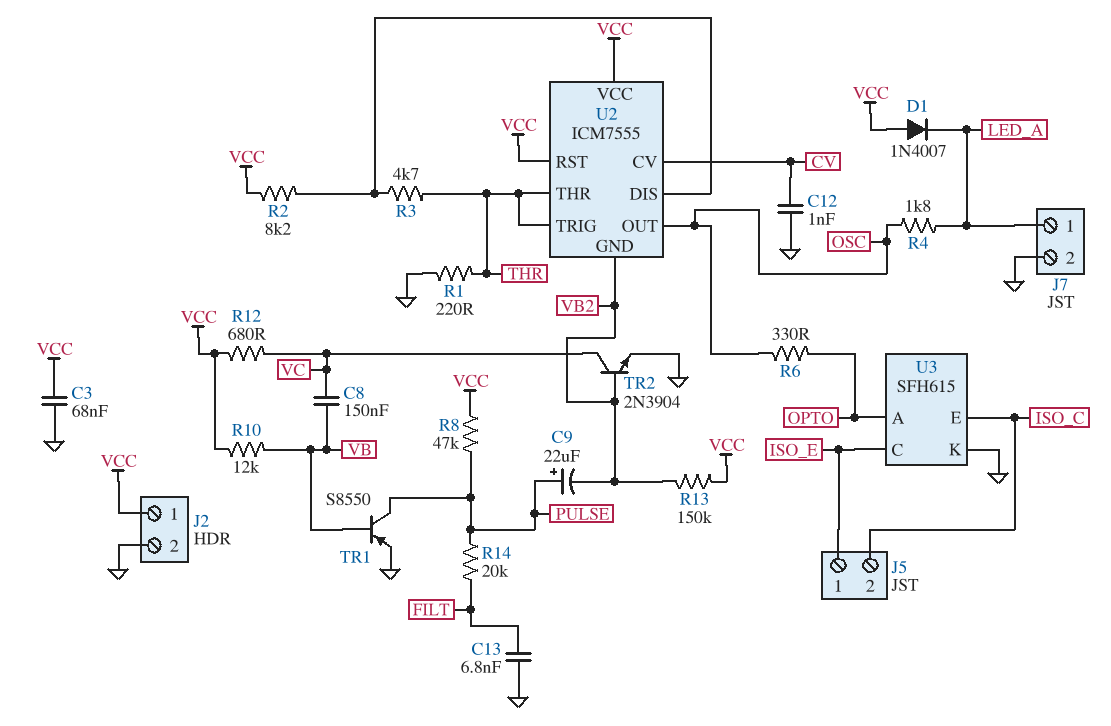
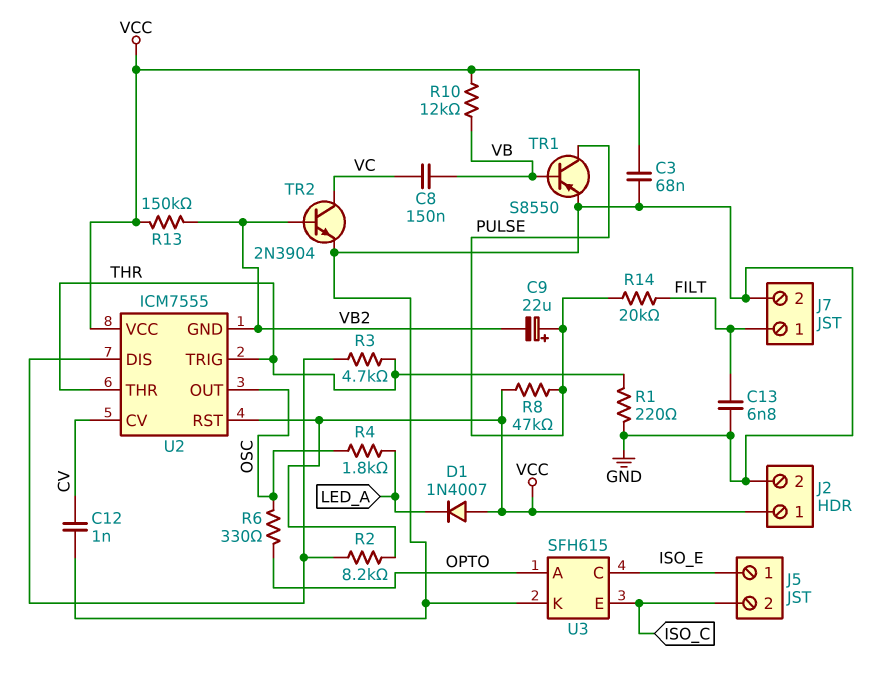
J7 pin 1: LED_A -> FILT
R12: 680 (VC, VCC) -> none

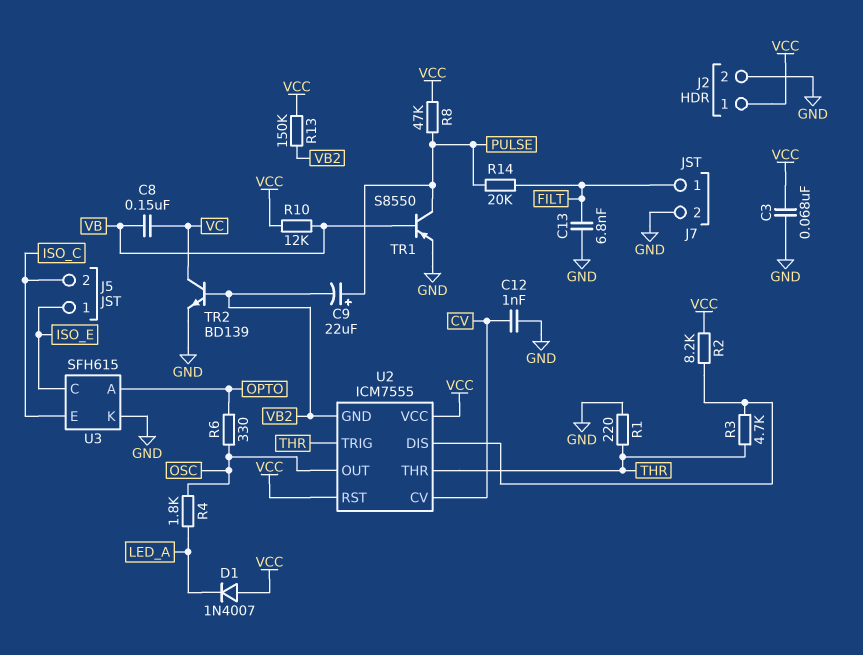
TR2: NPN 2N3904 (B VB2, C VC, E GND) -> NPN BD139 (B VB2, C VC, E GND)

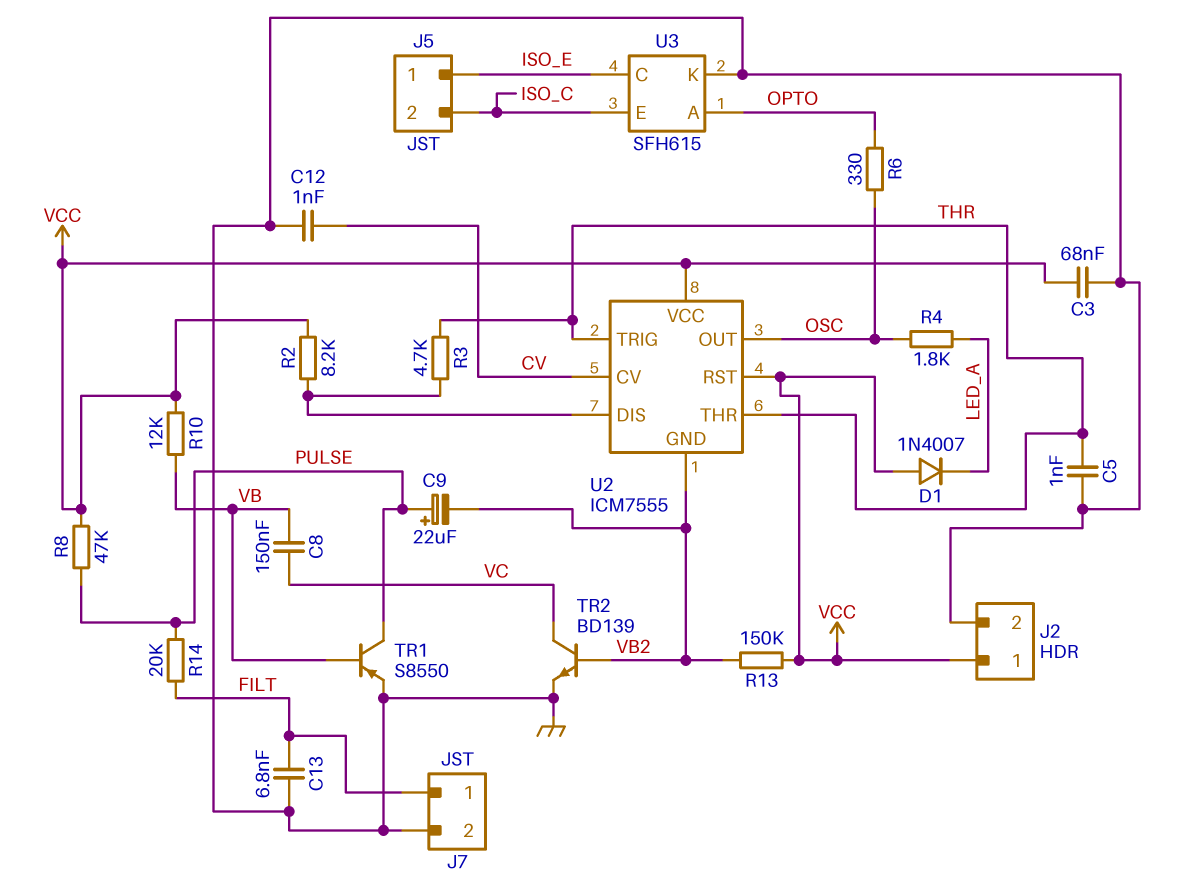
C5: none -> 1nF (GND, THR)
R1: 220 (GND, THR) -> none

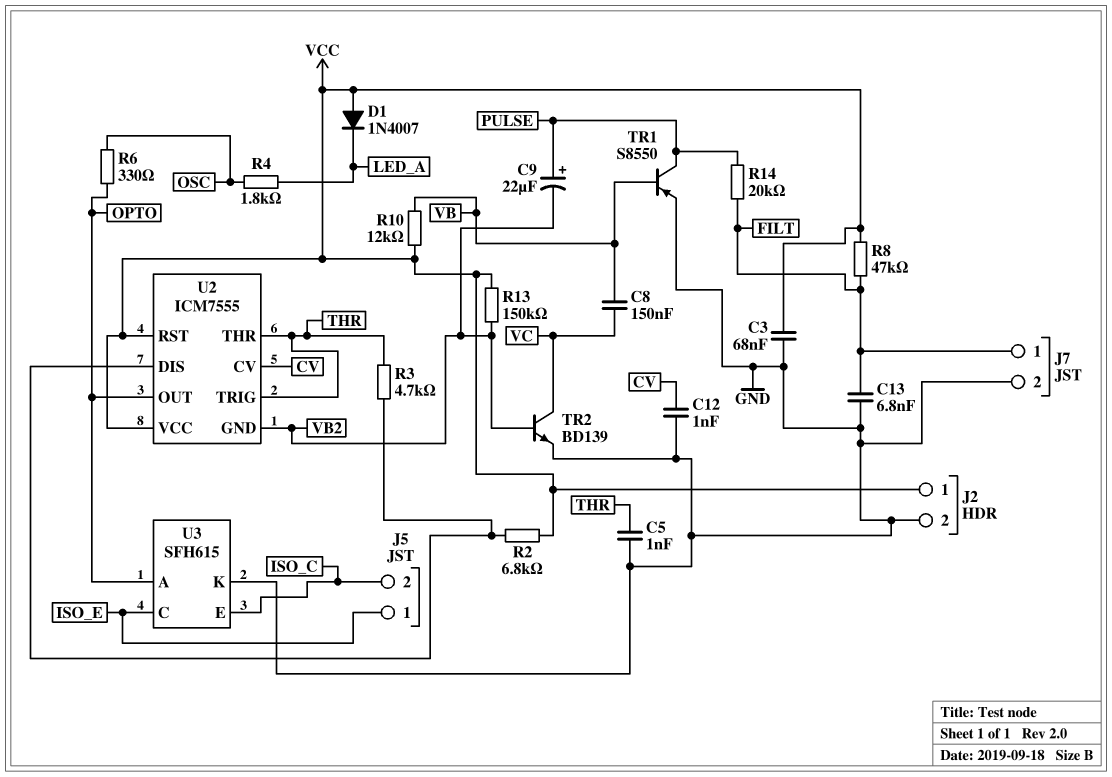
R2: 8.2k (U2/DIS, VCC) -> 6.8k (U2/DIS, VCC)
R8: 47k (PULSE, VCC) -> 47k (FILT, VCC)
U2 pin OUT: OSC -> OPTO

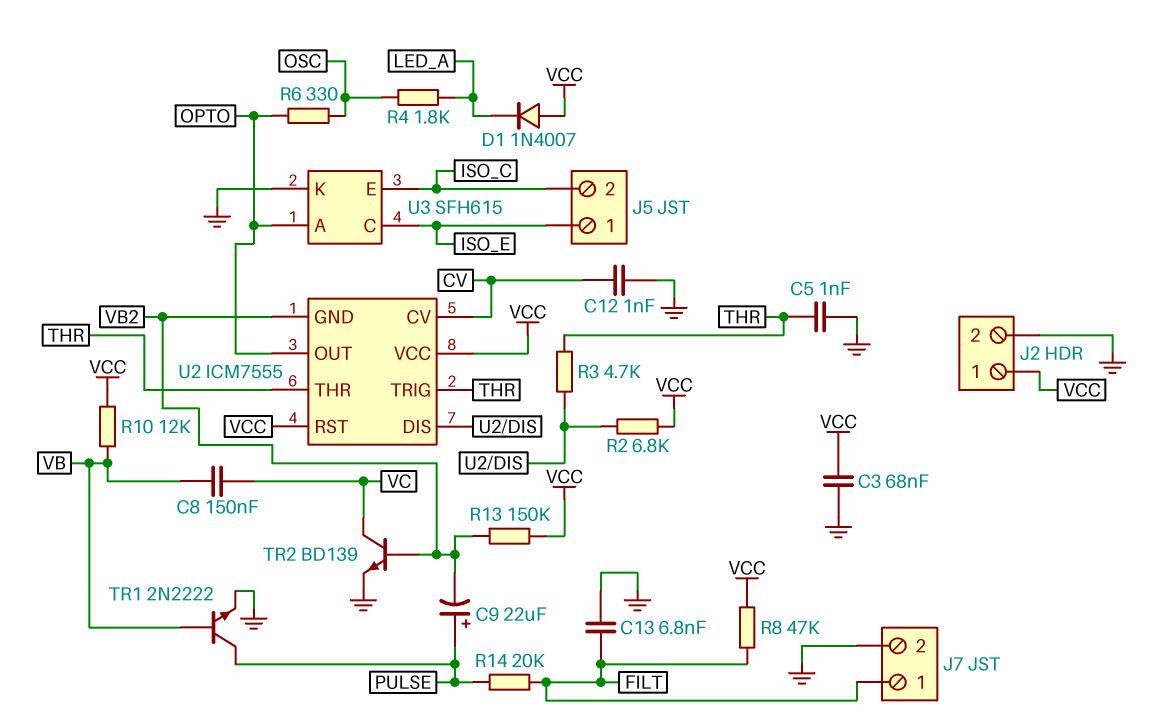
TR1: PNP S8550 (B VB, C PULSE, E GND) -> NPN 2N2222 (B VB, C PULSE, E GND)

